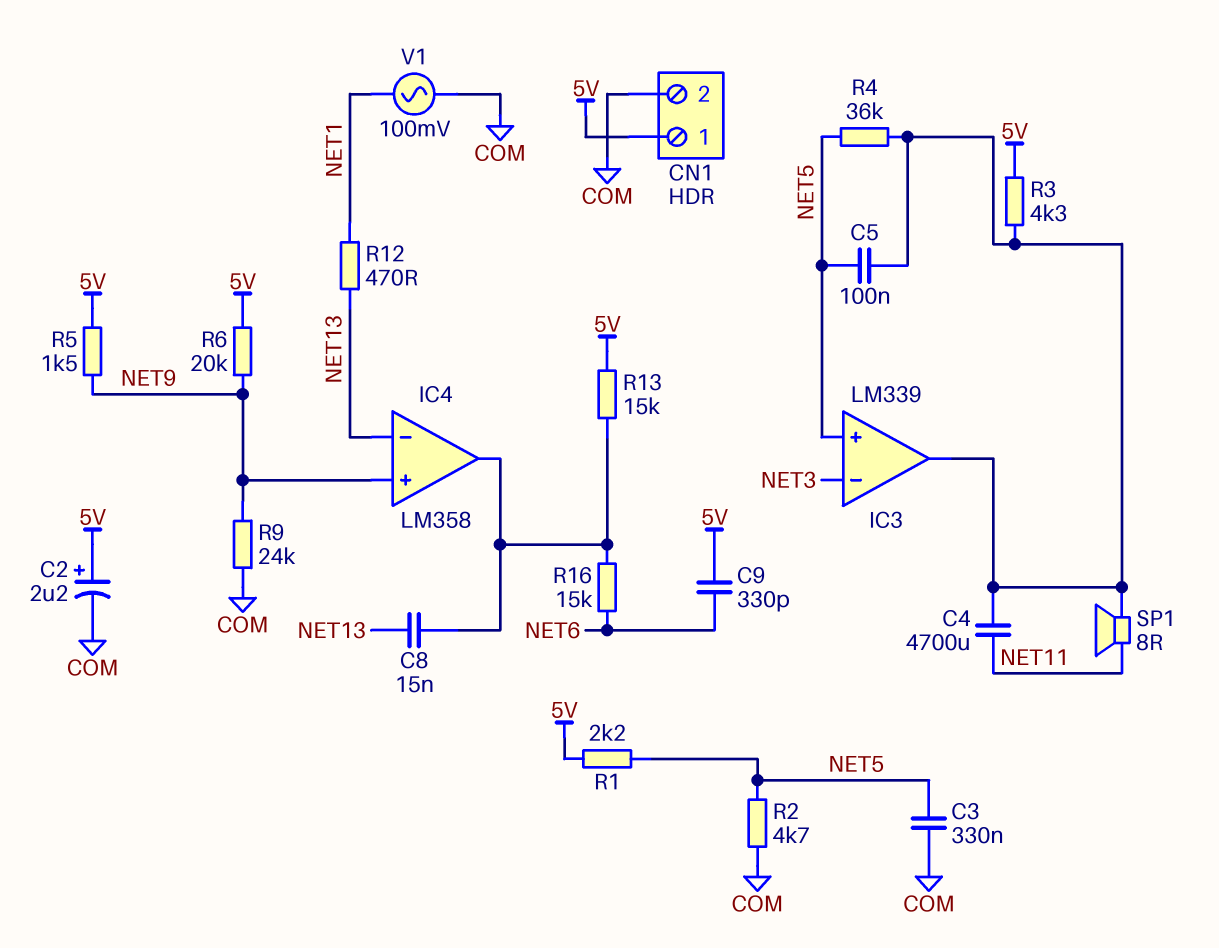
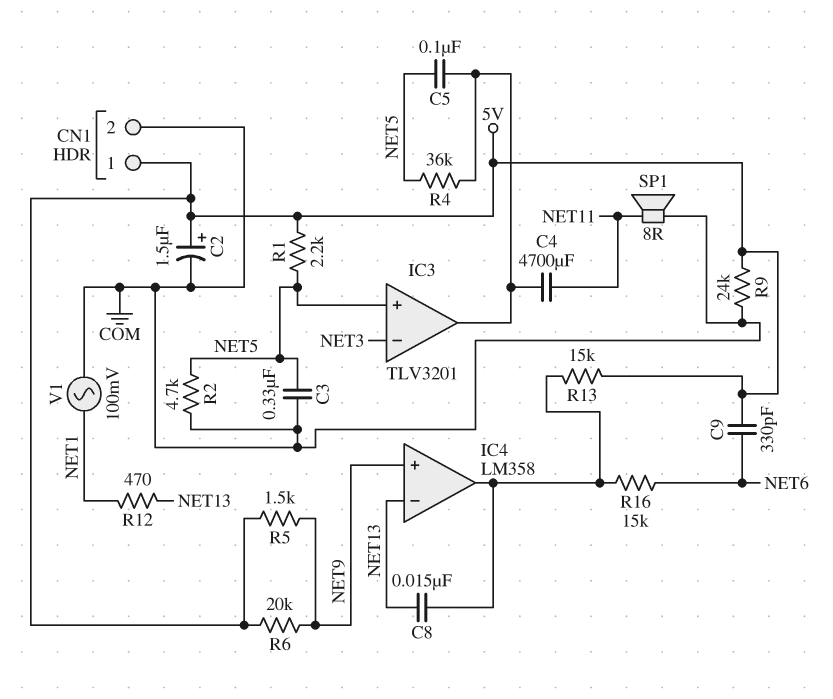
C2: 2.2uF (plus 5V, minus COM) -> 1.5uF (plus 5V, minus COM)
IC3: LM339 -> TLV3201
R3: 4.3k (5V, IC3/out) -> none
R9: 24k (COM, NET9) -> 24k (5V, COM)
SP1: speaker 8R (IC3/out, NET11) -> speaker 8R (COM, NET11)

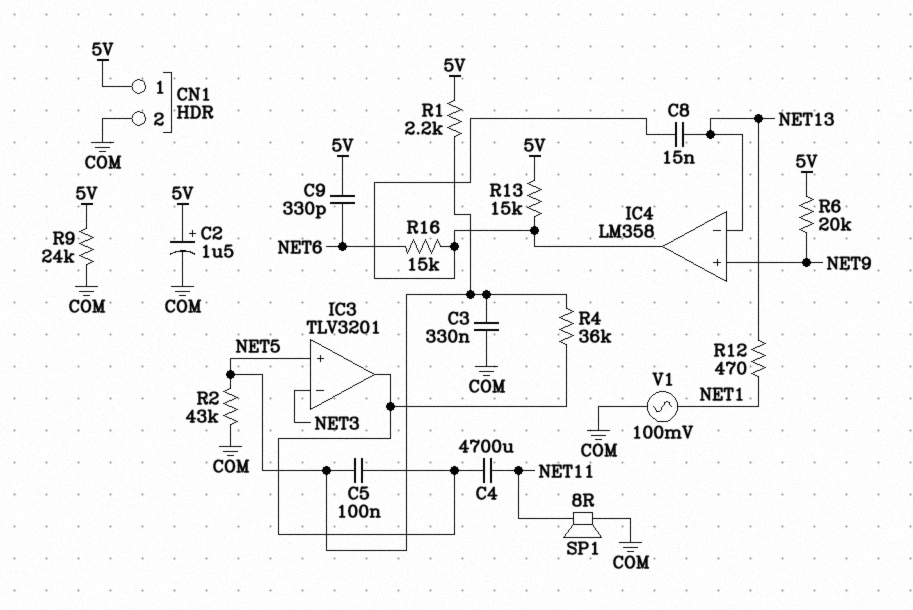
R2: 4.7k (COM, NET5) -> 43k (COM, NET5)
R5: 1.5k (5V, NET9) -> none

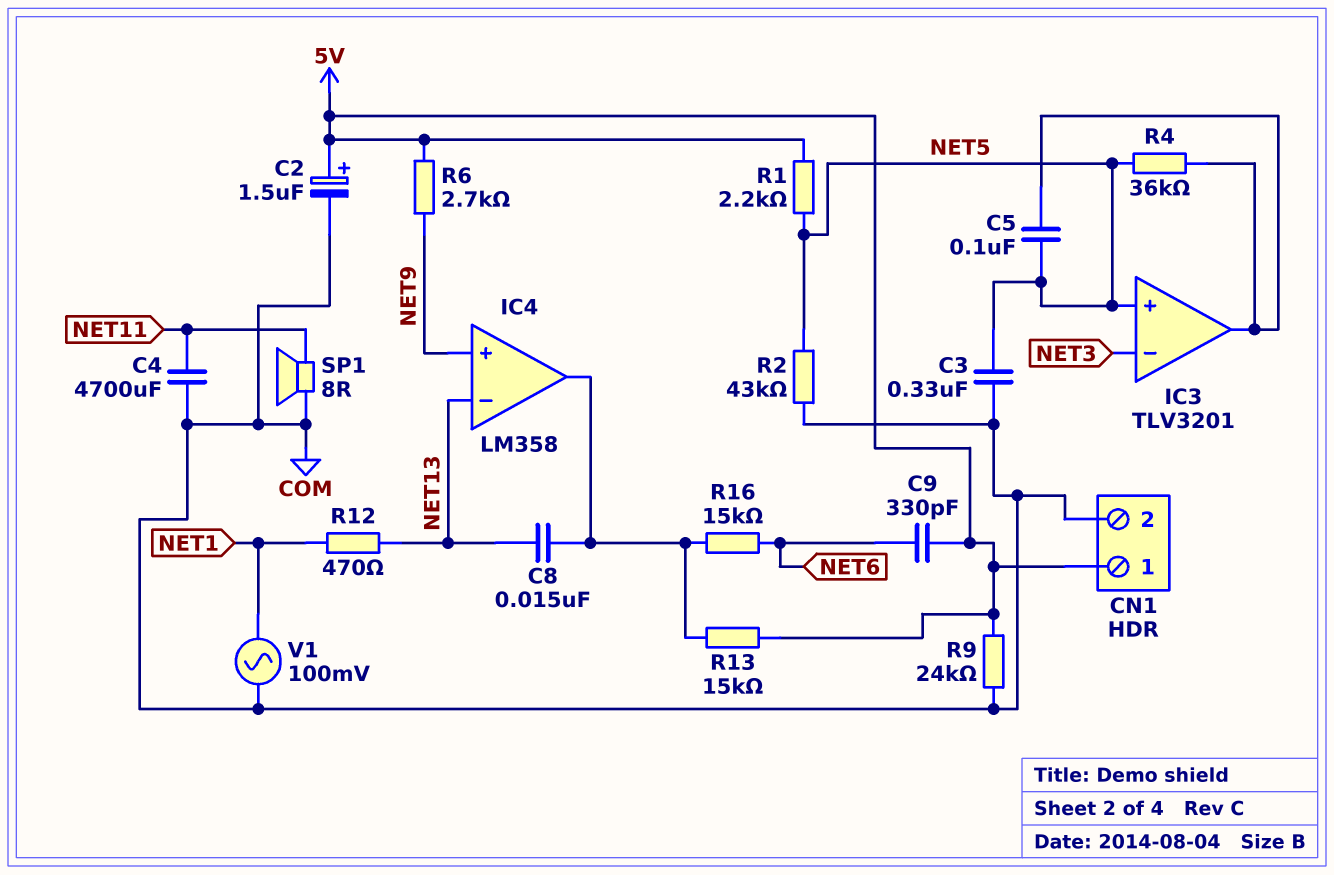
C4: 4700uF (IC3/out, NET11) -> 4700uF (COM, NET11)
R6: 20k (5V, NET9) -> 2.7k (5V, NET9)

